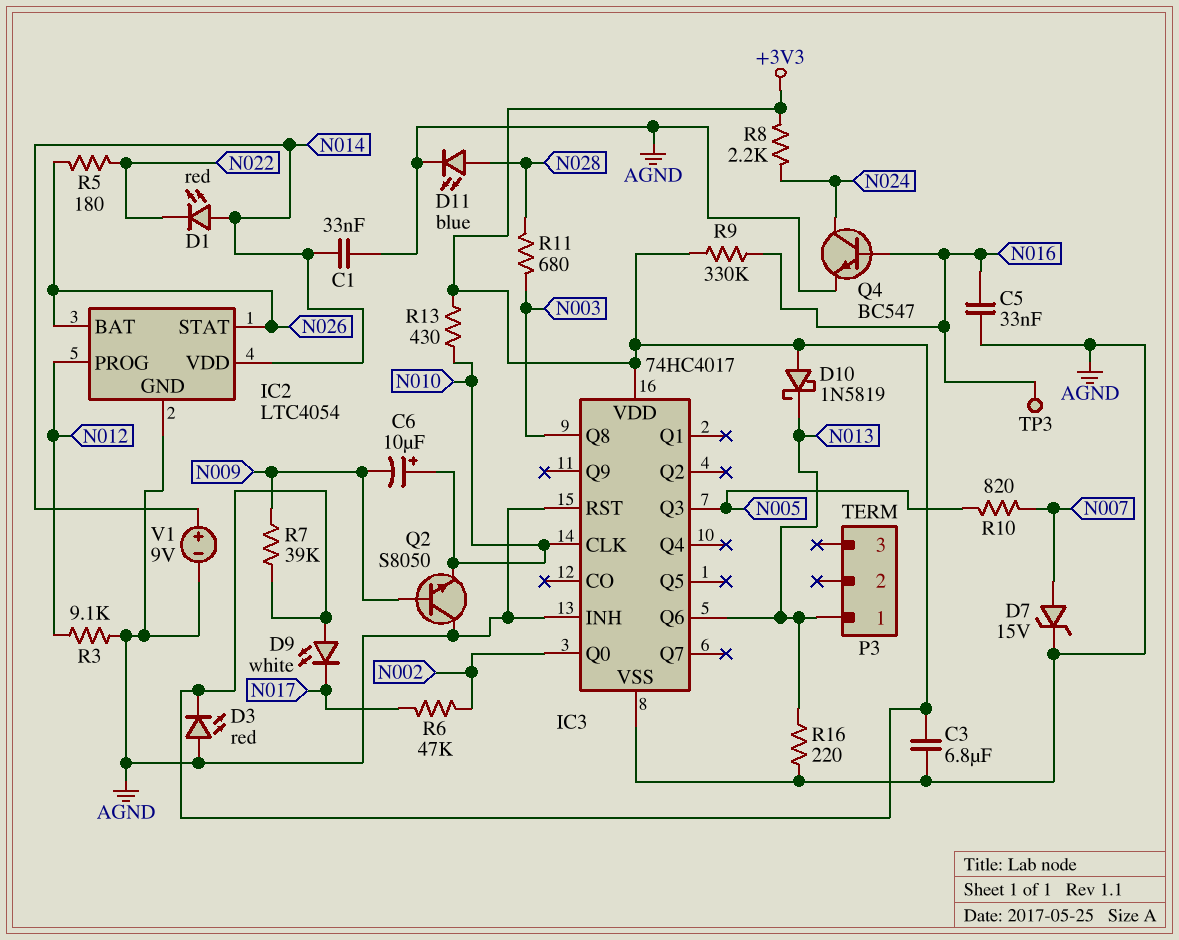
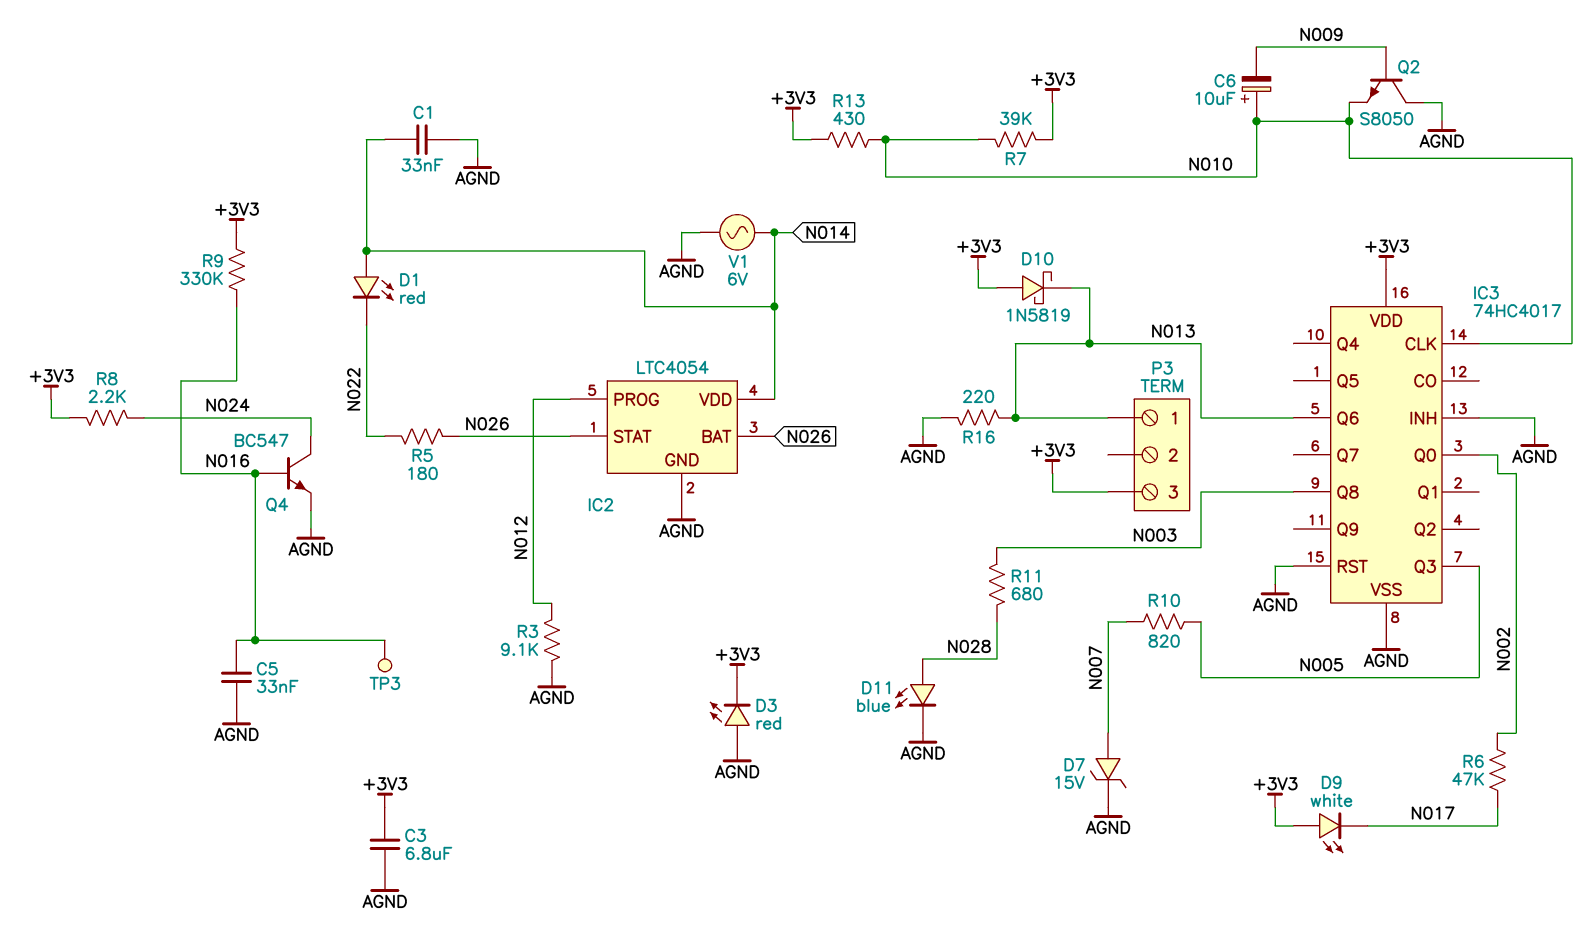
P3 pin 3: none -> +3V3
R7: 39k (+3V3, N009) -> 39k (+3V3, N010)
V1: 9V (plus N014, minus AGND) -> AC 6V (AGND, N014)

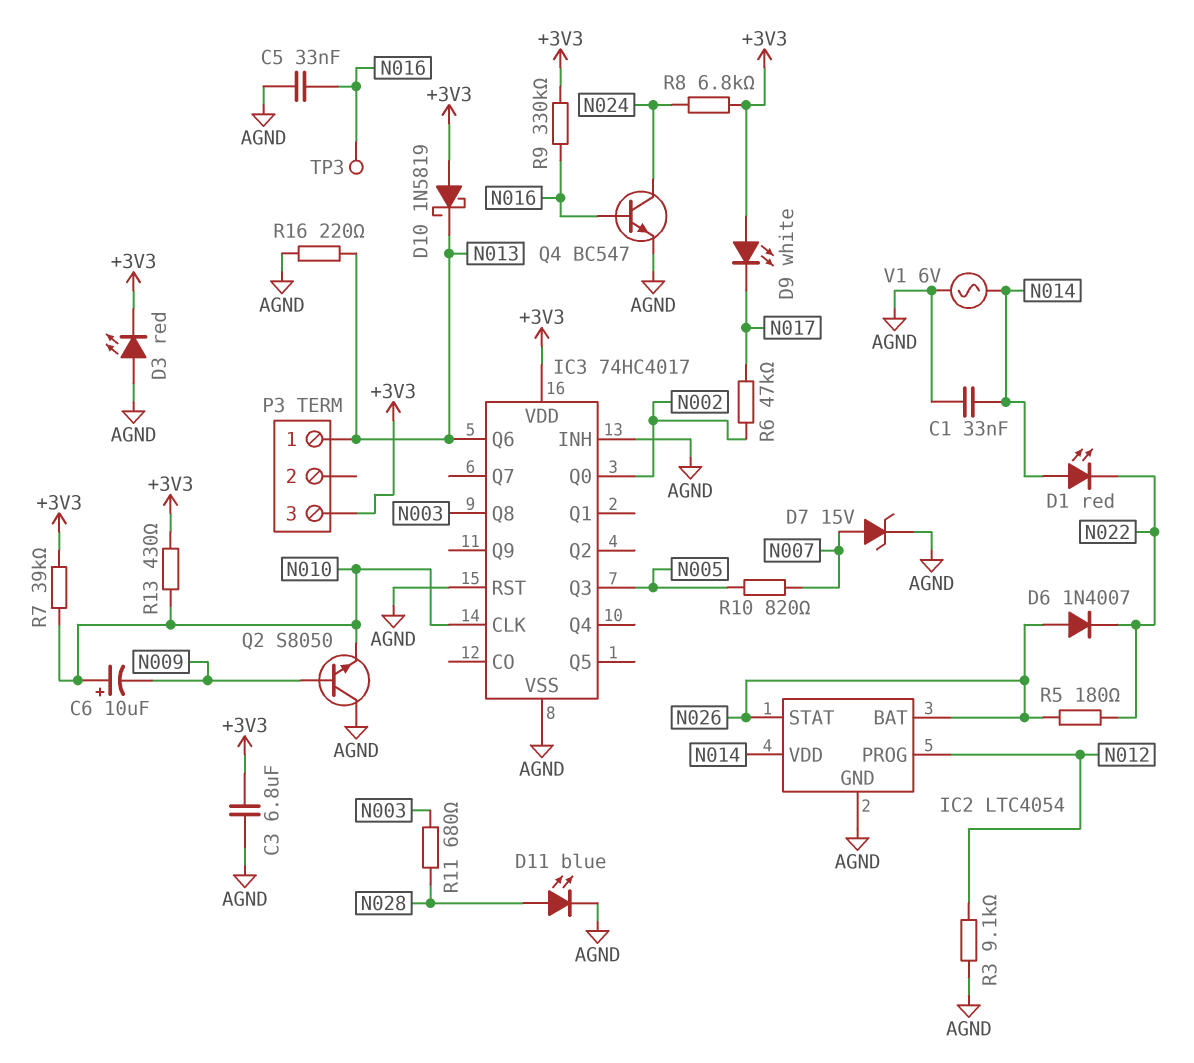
D6: none -> diode 1N4007 (A N026, K N022)
R8: 2.2k (+3V3, N024) -> 6.8k (+3V3, N024)

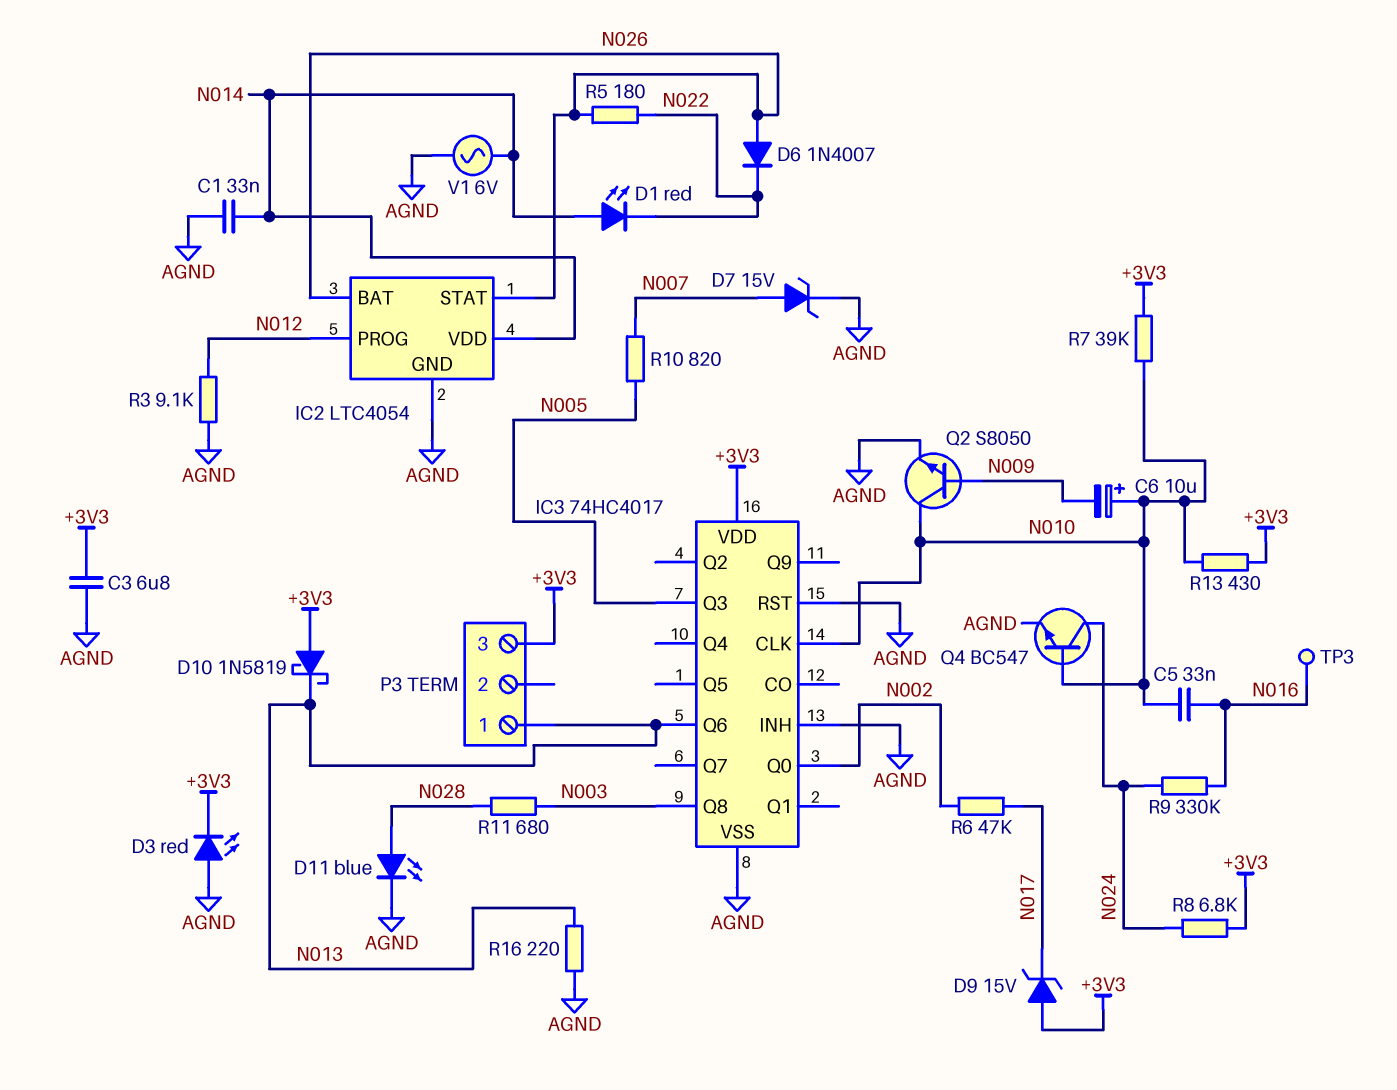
C5: 33nF (AGND, N016) -> 33nF (N010, N016)
D9: LED white (A +3V3, K N017) -> zener 15V (A +3V3, K N017)
Q2: NPN S8050 (B N009, C AGND, E N010) -> NPN S8050 (B N009, C N010, E AGND)
Q4: NPN BC547 (B N016, C N024, E AGND) -> NPN BC547 (B N010, C N024, E AGND)
R9: 330k (+3V3, N016) -> 330k (N016, N024)

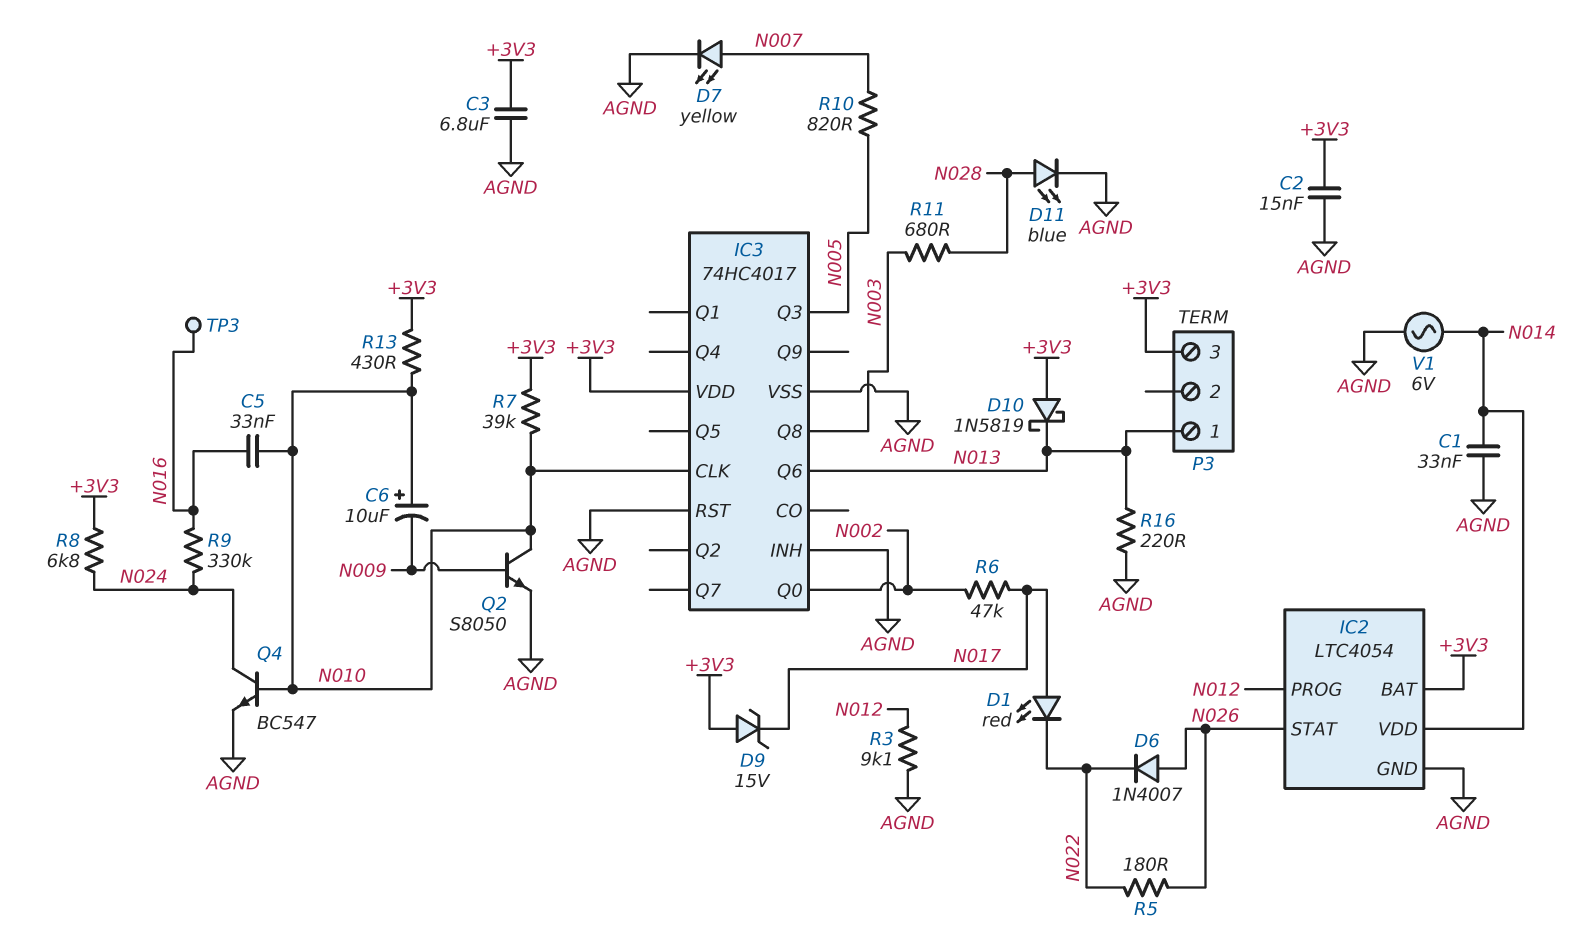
C2: none -> 15nF (+3V3, AGND)
D1: LED red (A N014, K N022) -> LED red (A N017, K N022)
D3: LED red (A AGND, K +3V3) -> none
D7: zener 15V (A N007, K AGND) -> LED yellow (A N007, K AGND)
IC2 pin BAT: N026 -> +3V3

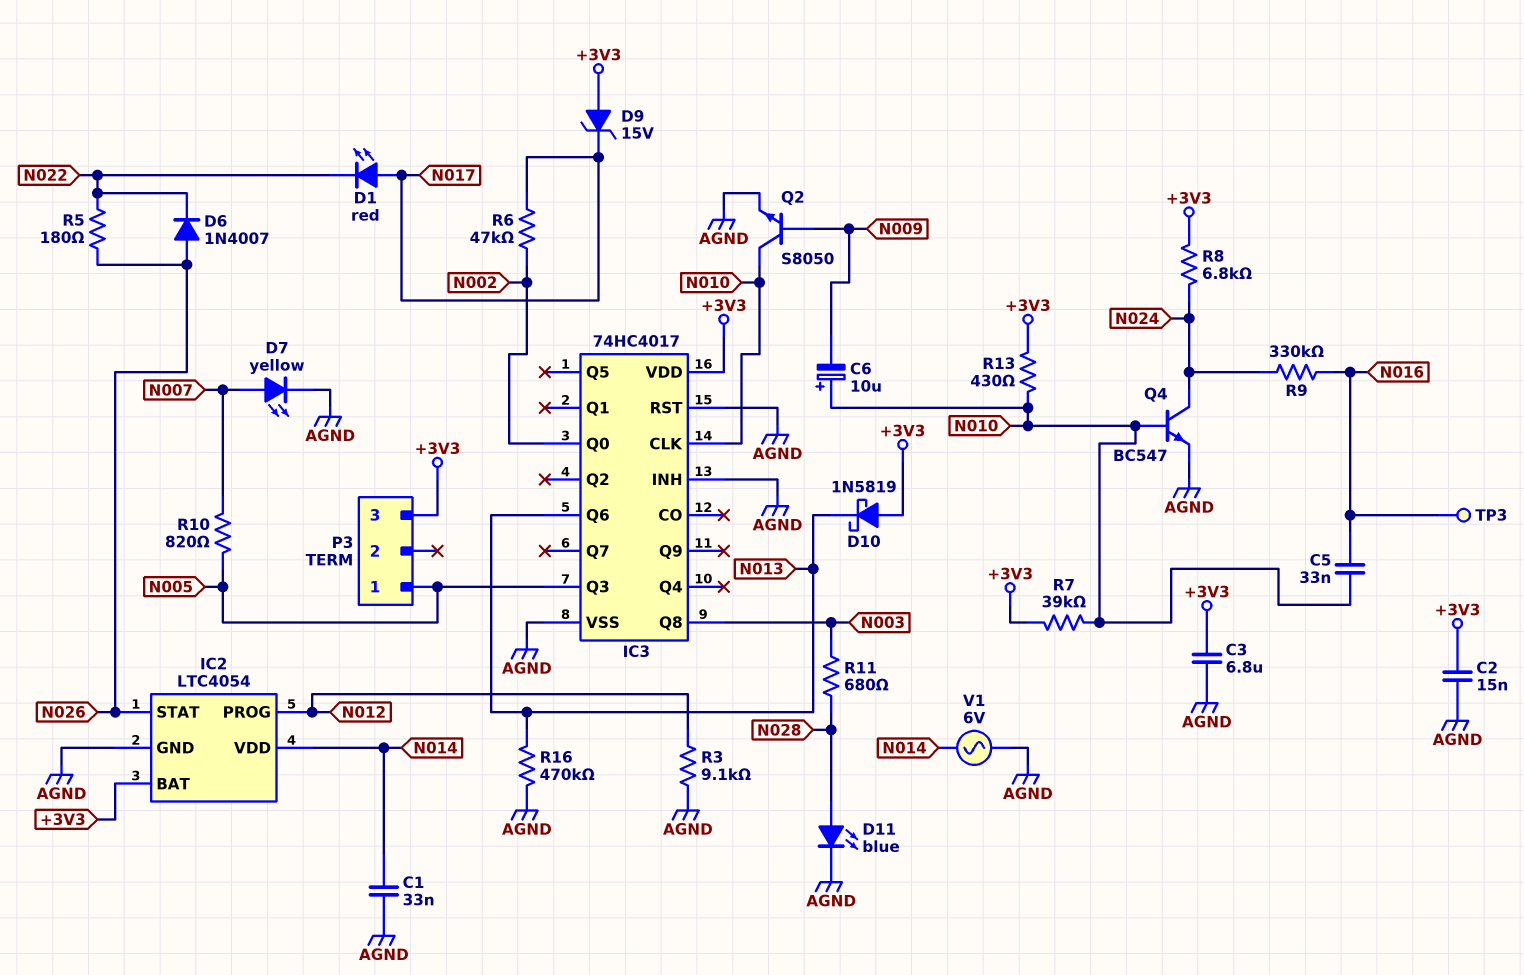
P3 pin 1: N013 -> N005
R16: 220 (AGND, N013) -> 470k (AGND, N013)

